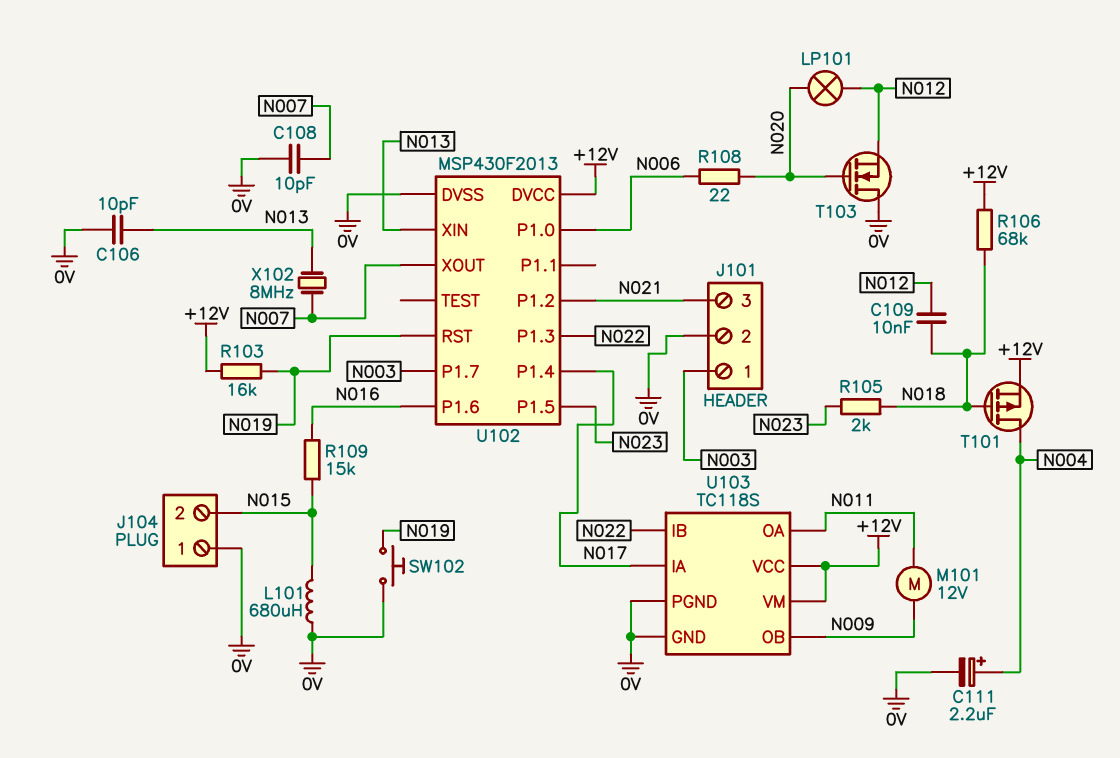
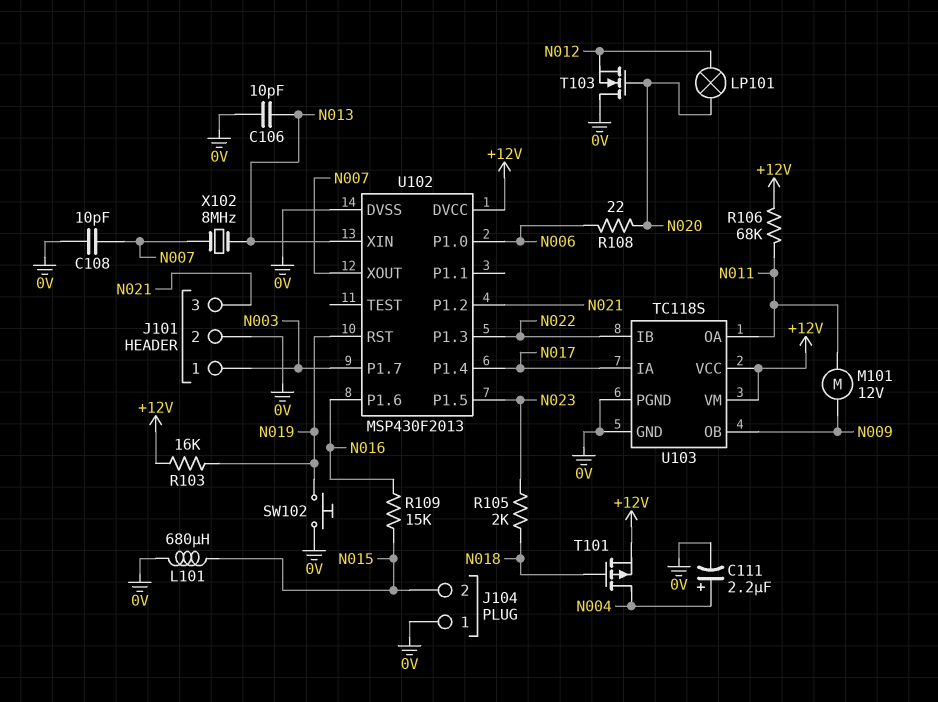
C109: 10nF (N012, N018) -> none
R106: 68k (+12V, N018) -> 68k (+12V, N011)

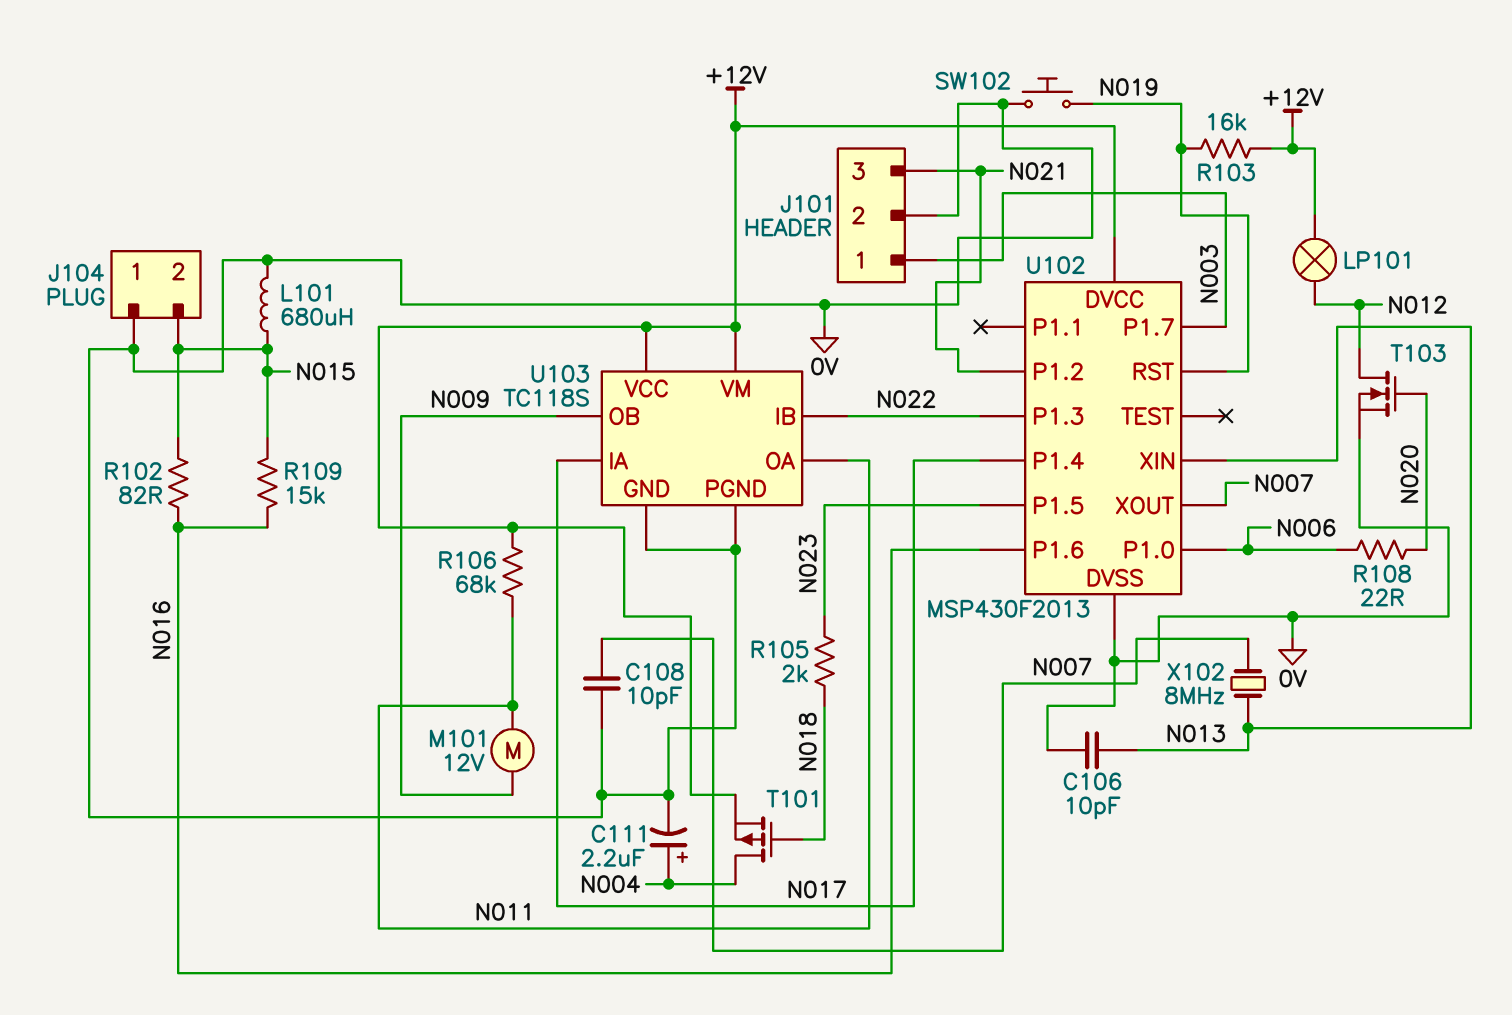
LP101: lamp (N012, N020) -> lamp (+12V, N012)
R102: none -> 82 (N015, N016)
T103: NMOS (G N020, D 0V, S N012) -> NMOS (G N020, D N012, S 0V)

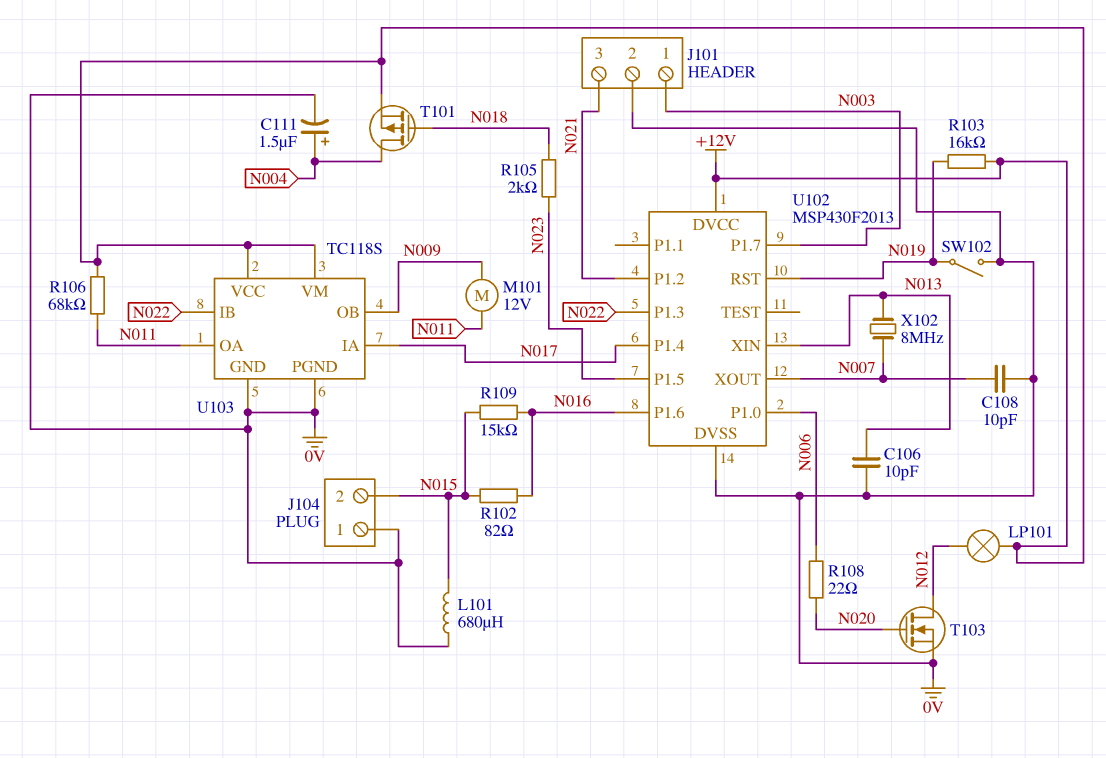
C111: 2.2uF (plus N004, minus 0V) -> 1.5uF (plus N004, minus 0V)
SW102: button (0V, N019) -> switch (0V, N019)

